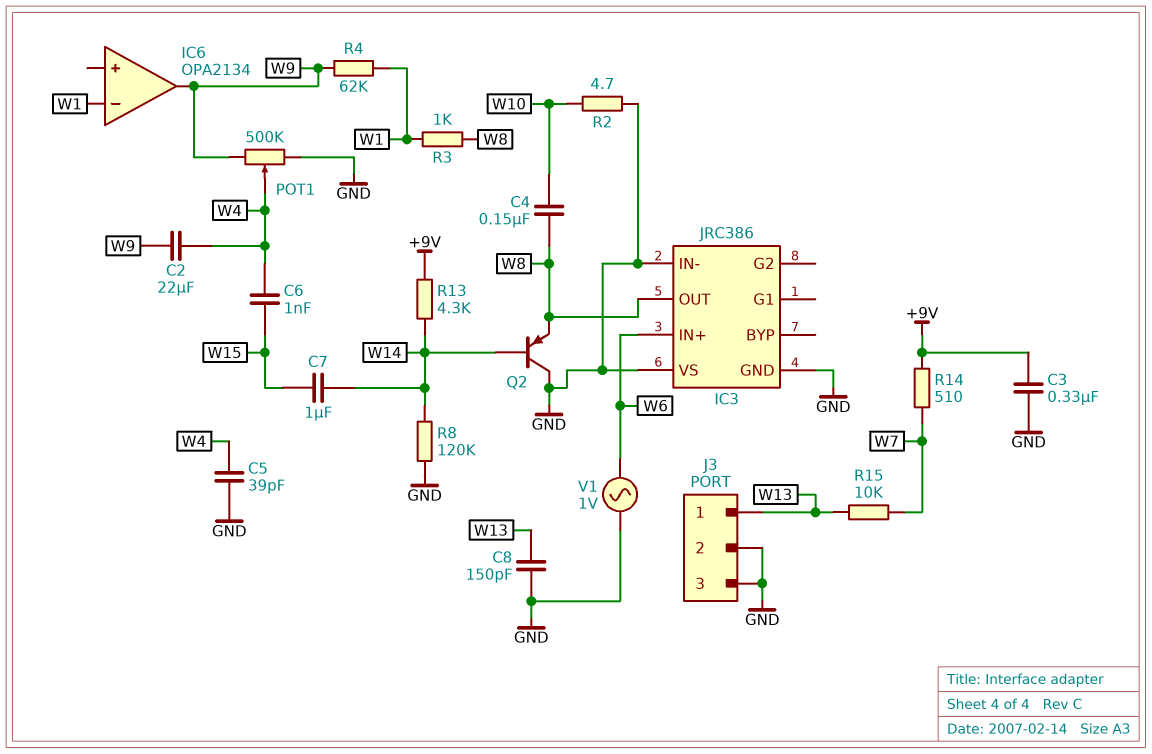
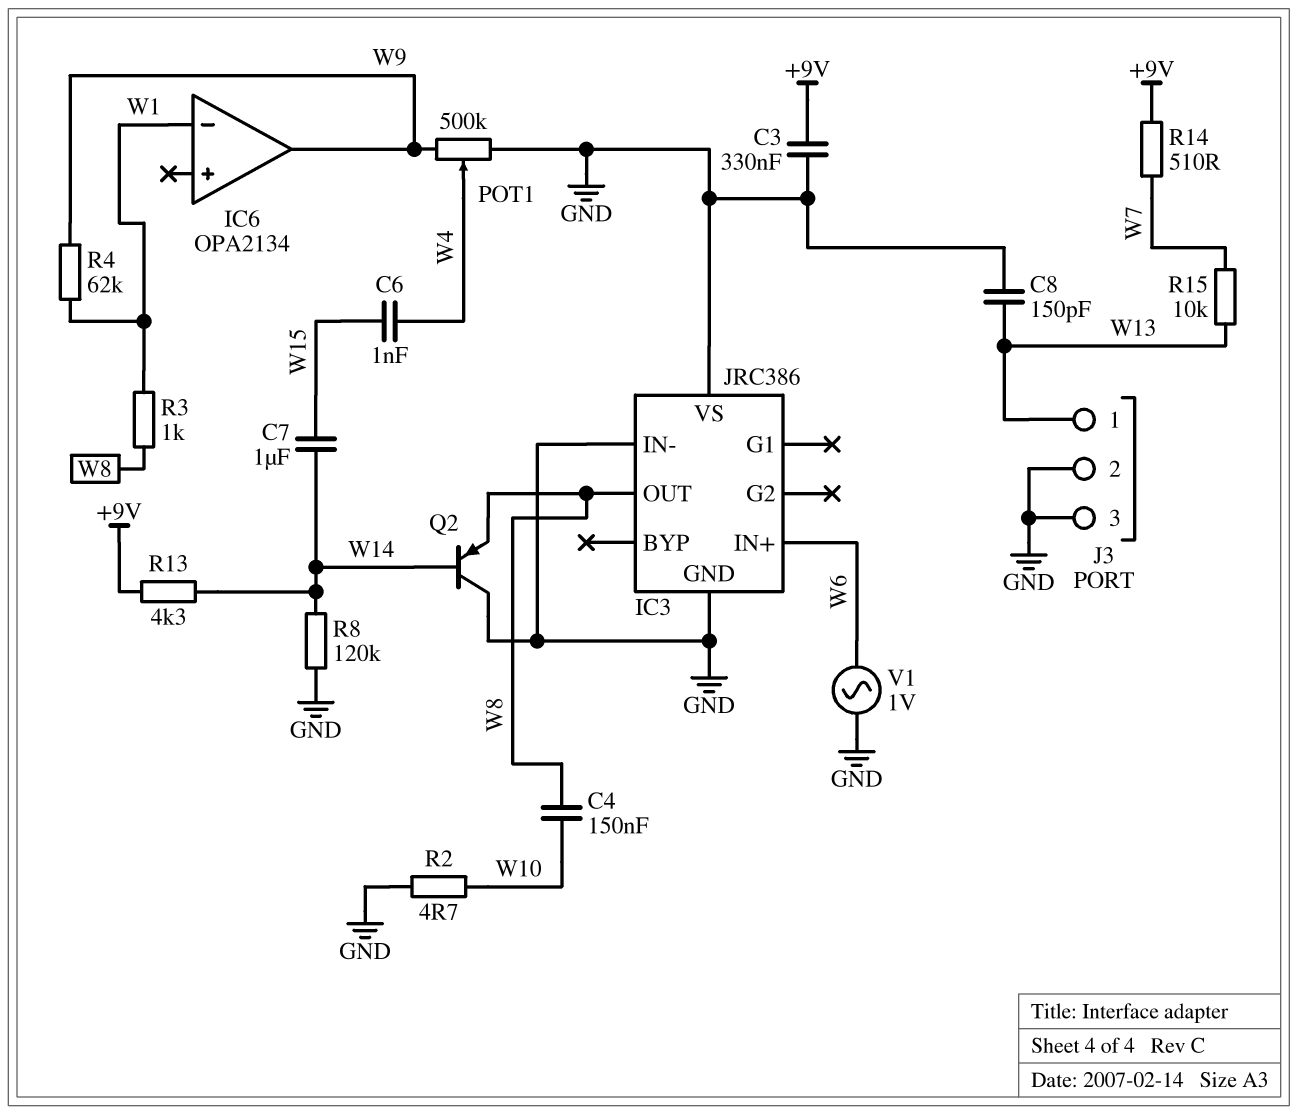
C2: 22uF (W4, W9) -> none
C5: 39pF (GND, W4) -> none

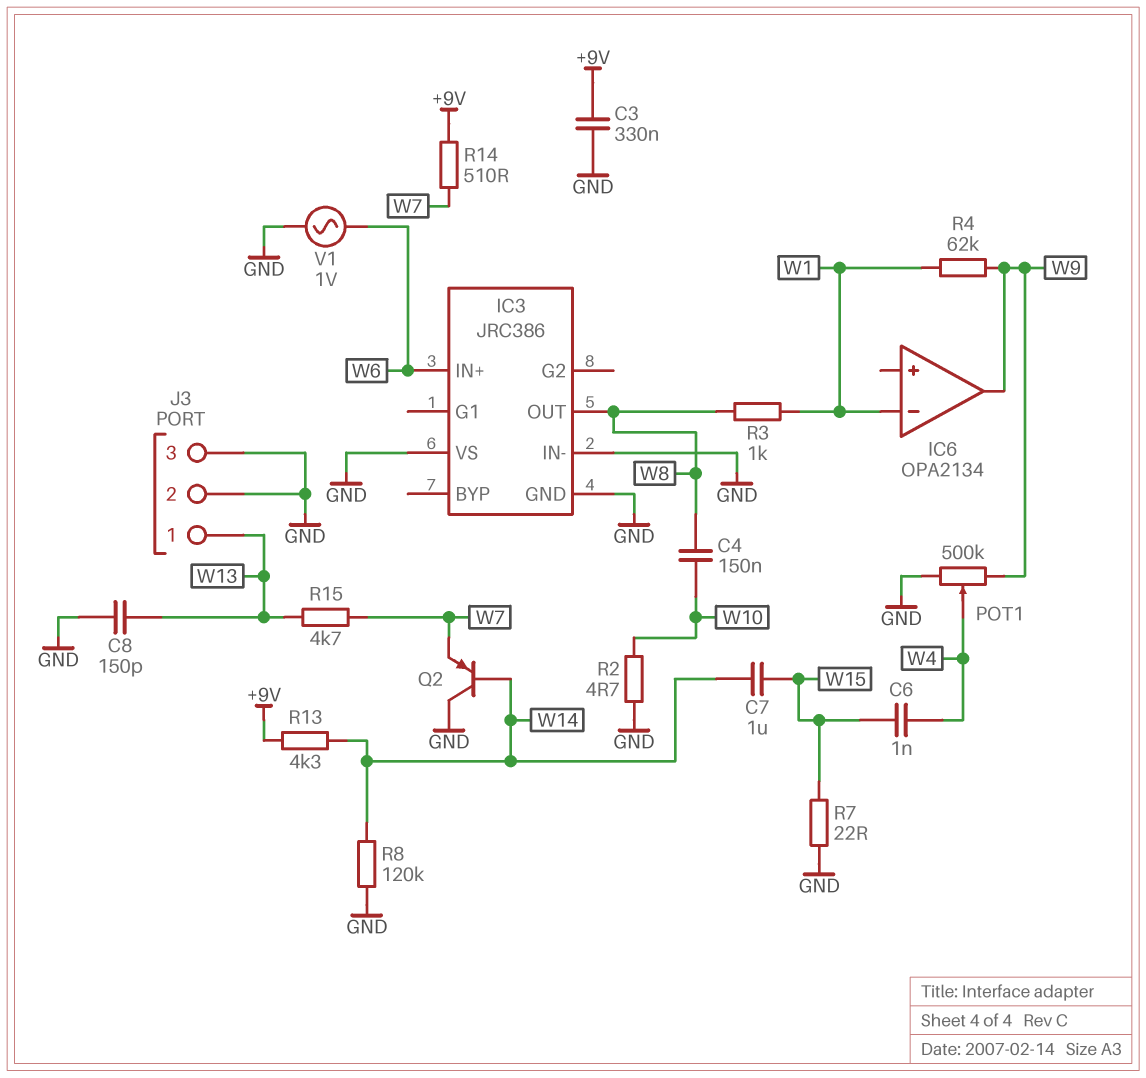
Q2: PNP (B W14, C GND, E W8) -> PNP (B W14, C GND, E W7)
R7: none -> 22 (GND, W15)
R15: 10k (W7, W13) -> 4.7k (W7, W13)

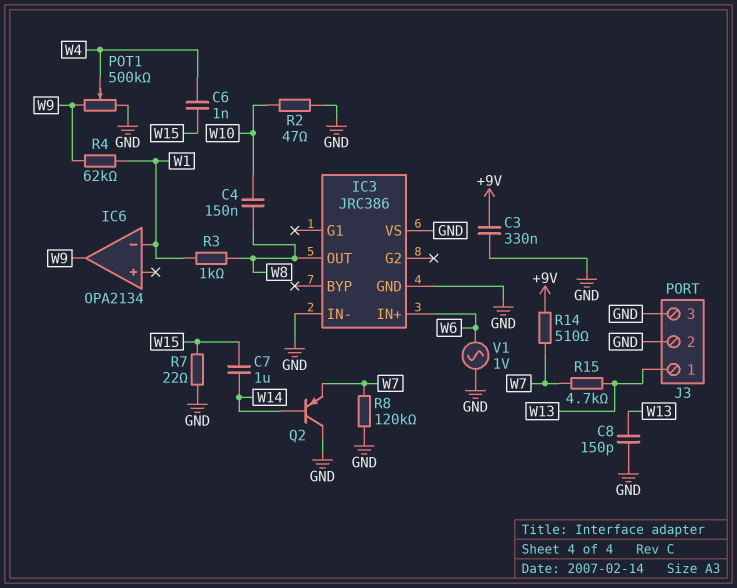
R2: 4.7 (GND, W10) -> 47 (GND, W10)
R8: 120k (GND, W14) -> 120k (GND, W7)
R13: 4.3k (+9V, W14) -> none

